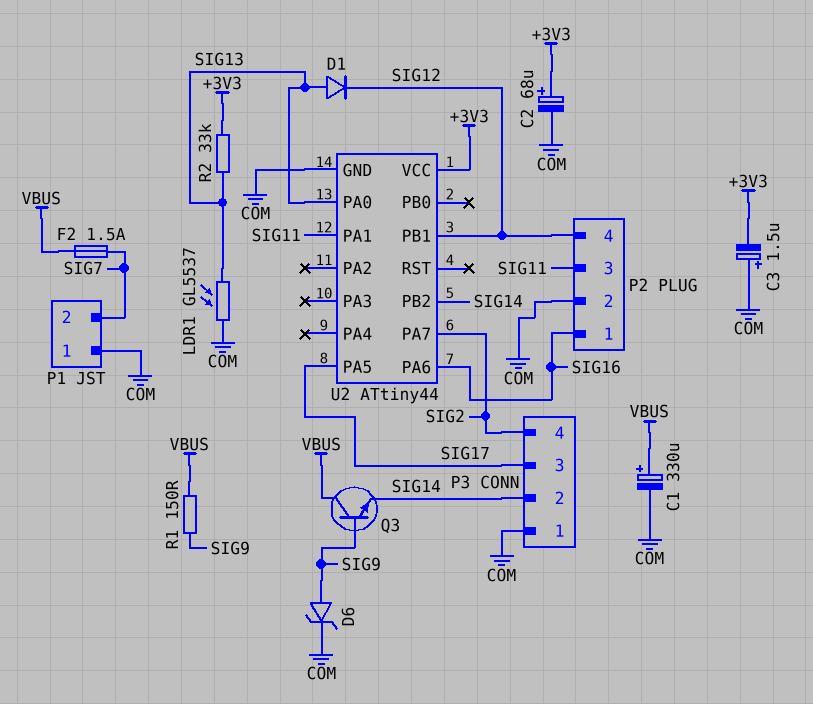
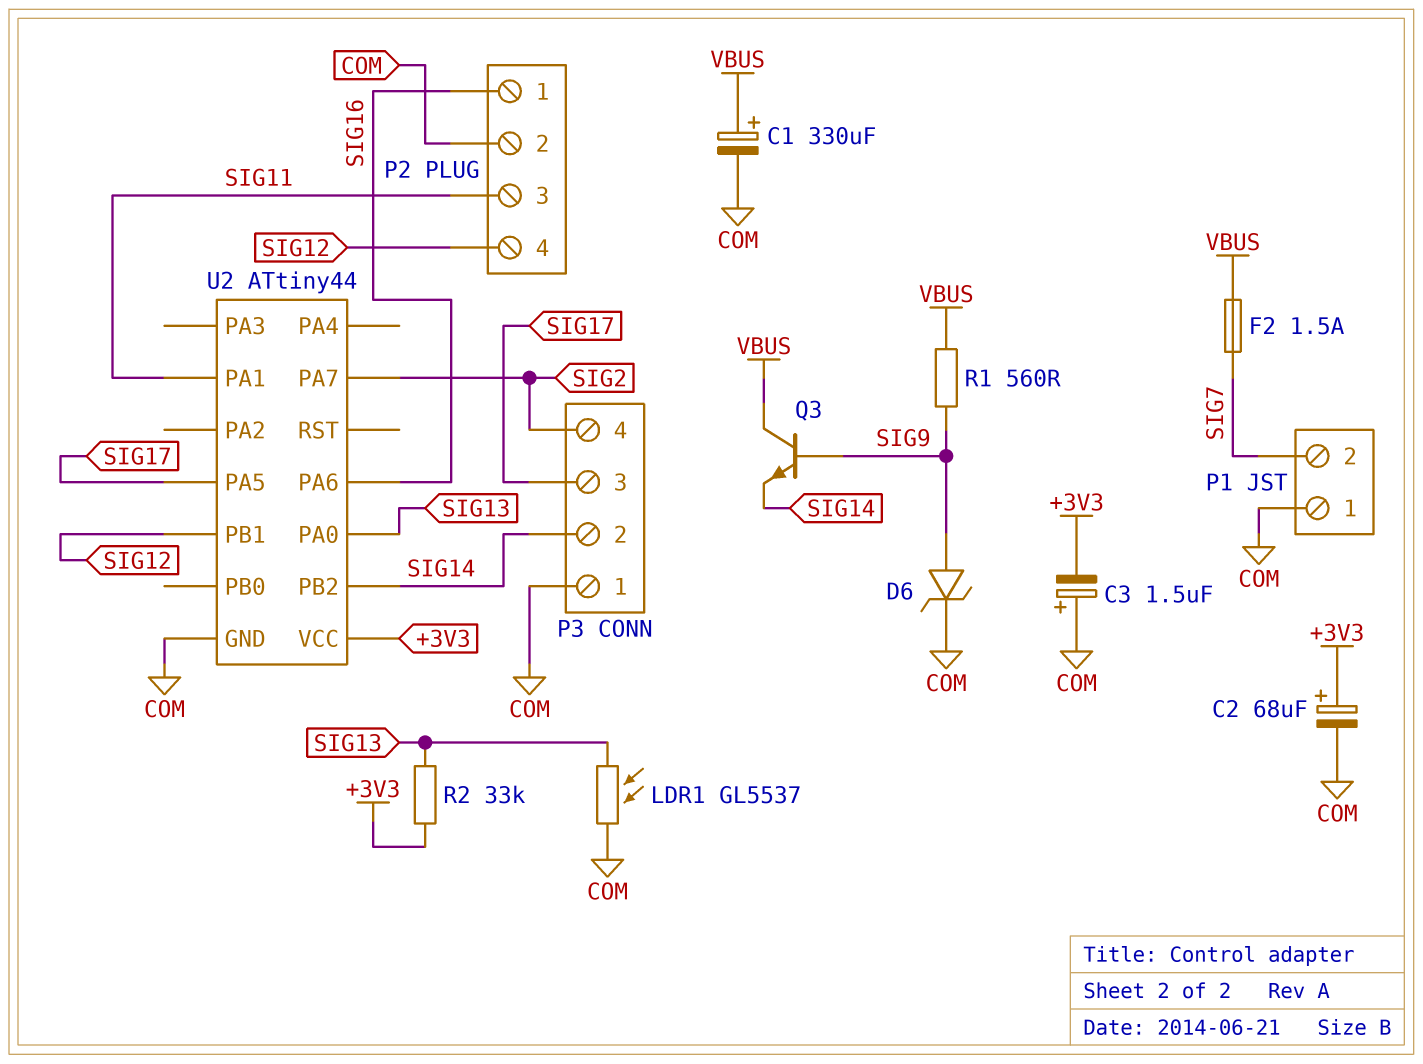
D1: diode (A SIG13, K SIG12) -> none
R1: 150 (SIG9, VBUS) -> 560 (SIG9, VBUS)

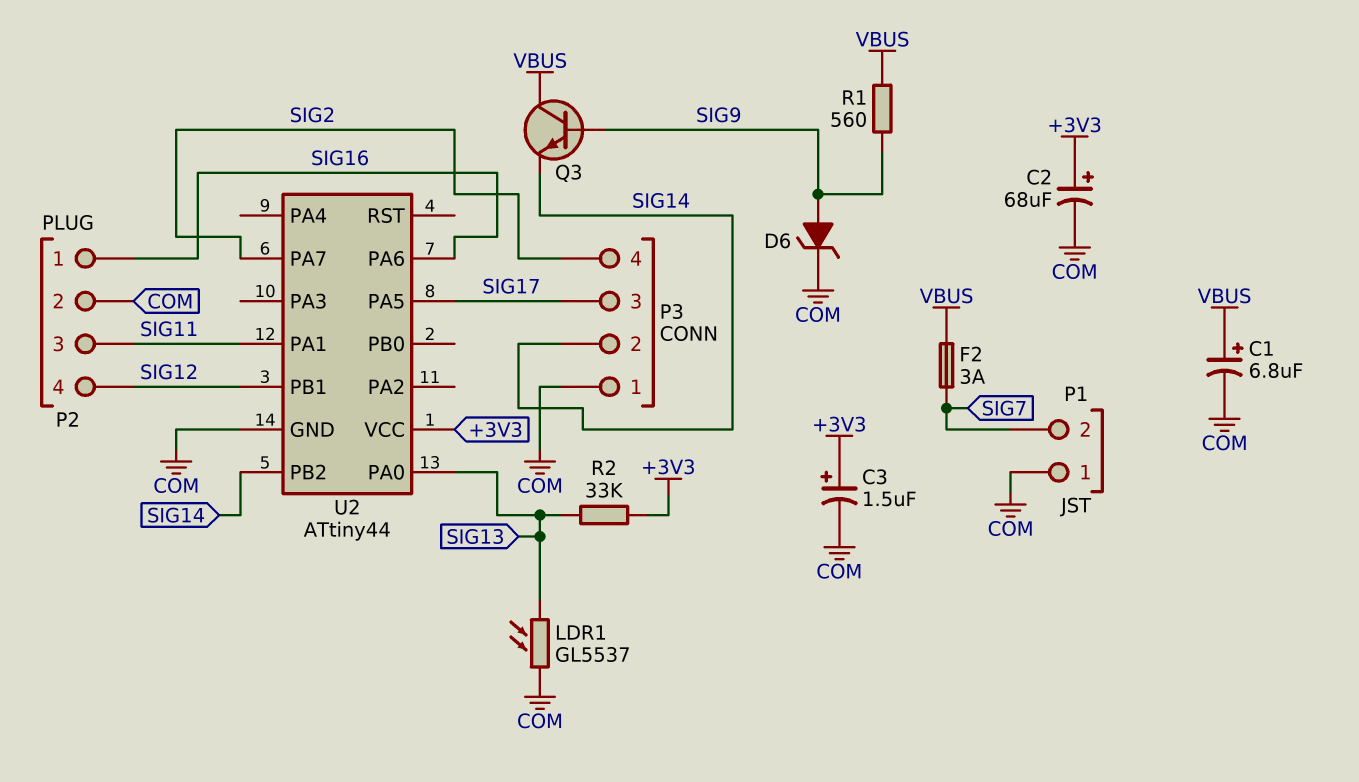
C1: 330uF (plus VBUS, minus COM) -> 6.8uF (plus VBUS, minus COM)
C3: 1.5uF (plus COM, minus +3V3) -> 1.5uF (plus +3V3, minus COM)
F2: 1.5A (SIG7, VBUS) -> 3A (SIG7, VBUS)

